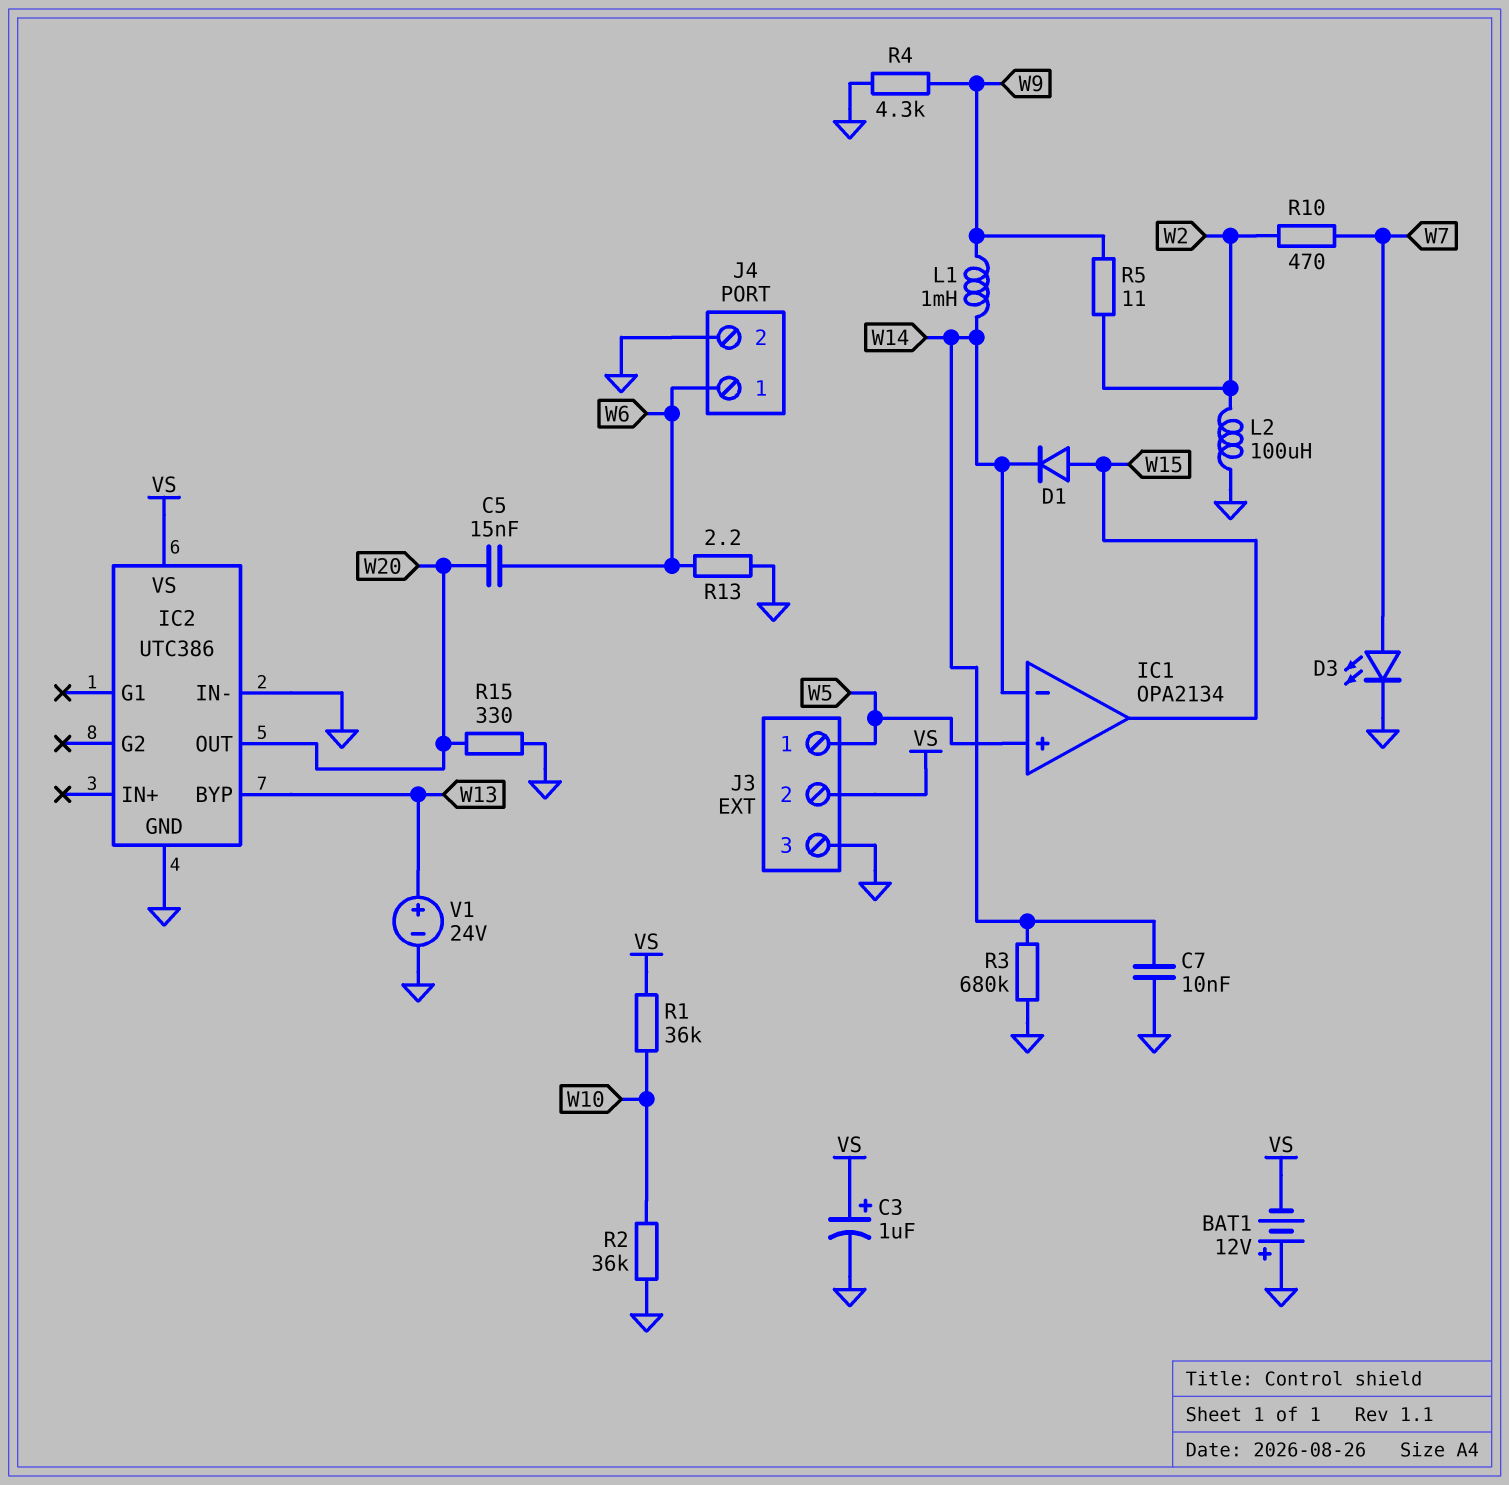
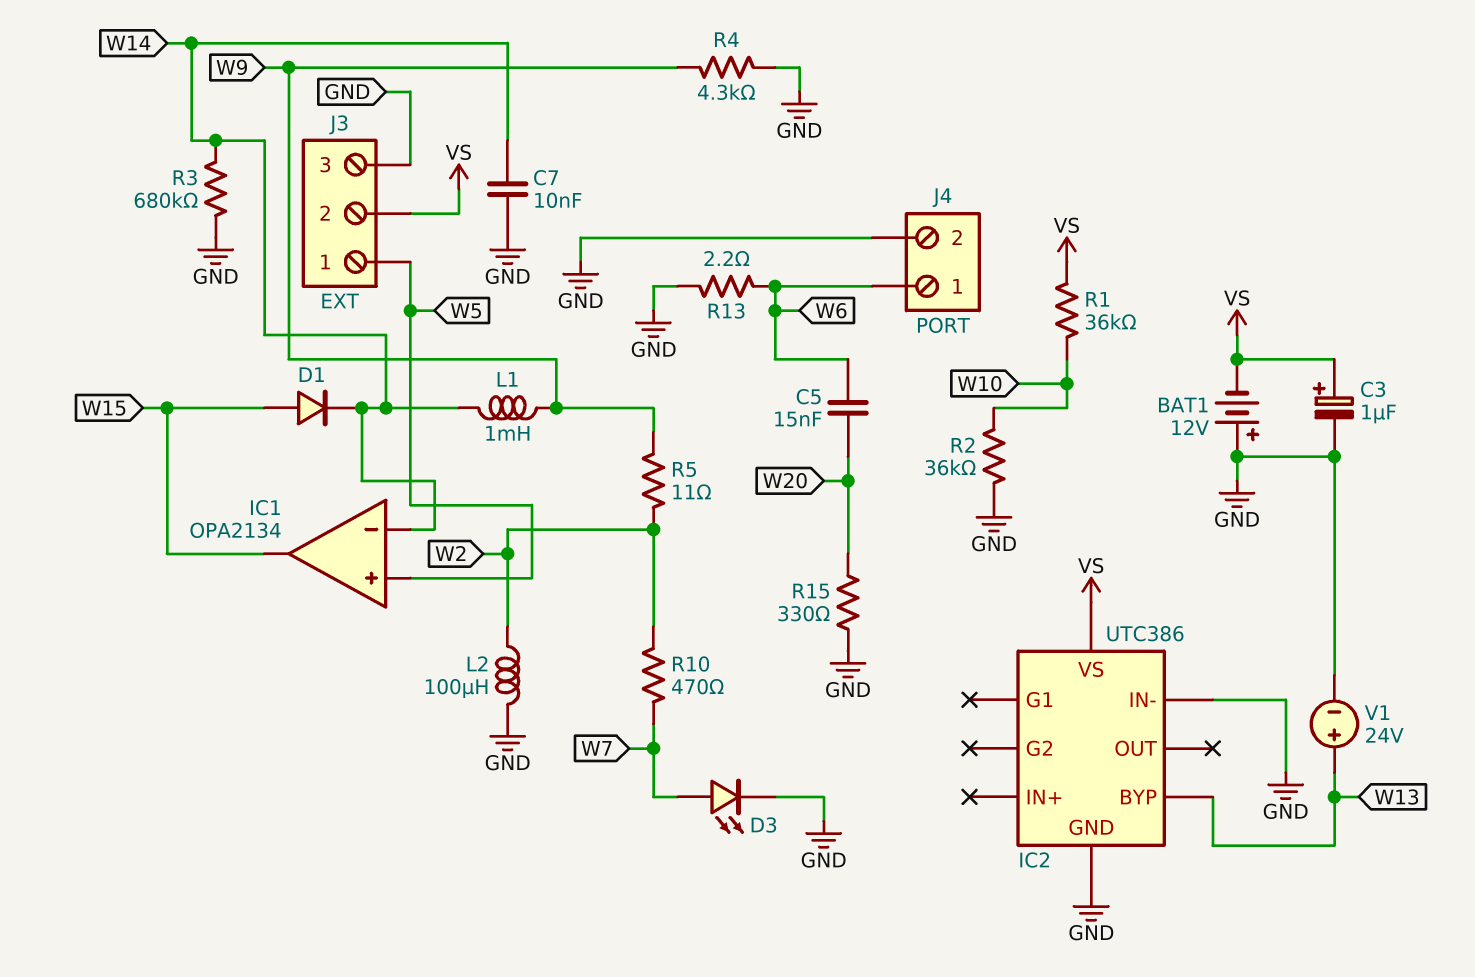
IC2 pin OUT: W20 -> none

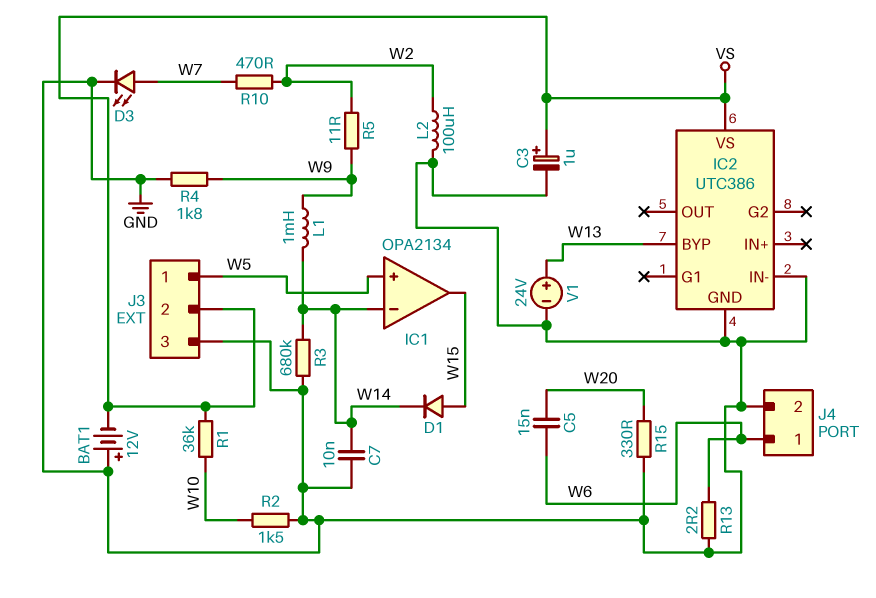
R2: 36k (GND, W10) -> 1.5k (GND, W10)
R4: 4.3k (GND, W9) -> 1.8k (GND, W9)

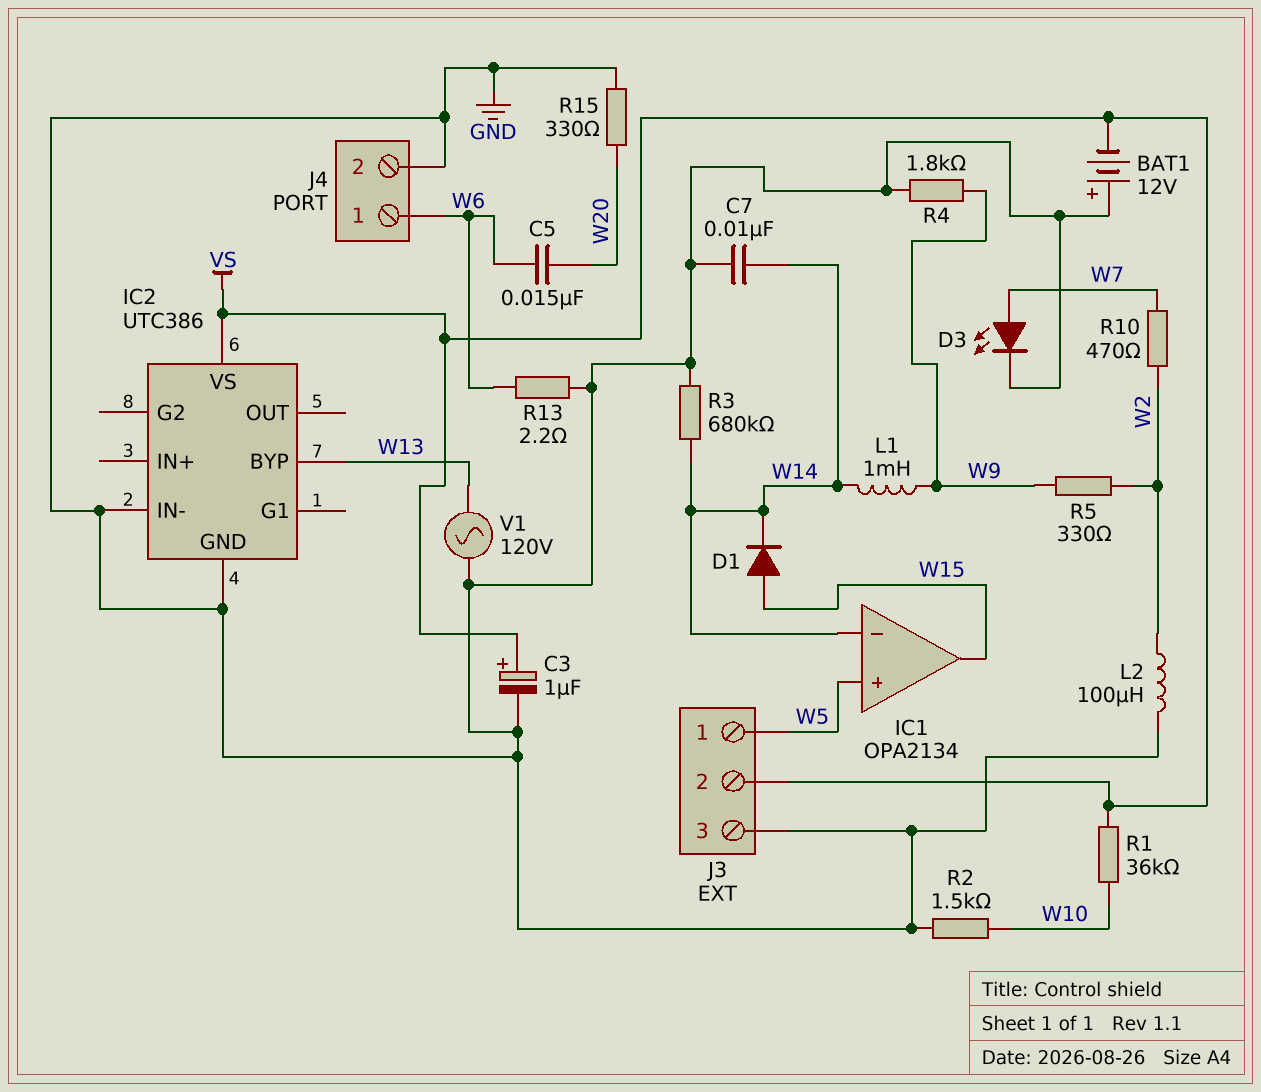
R5: 11 (W2, W9) -> 330 (W2, W9)
V1: 24V (plus W13, minus GND) -> AC 120V (GND, W13)

